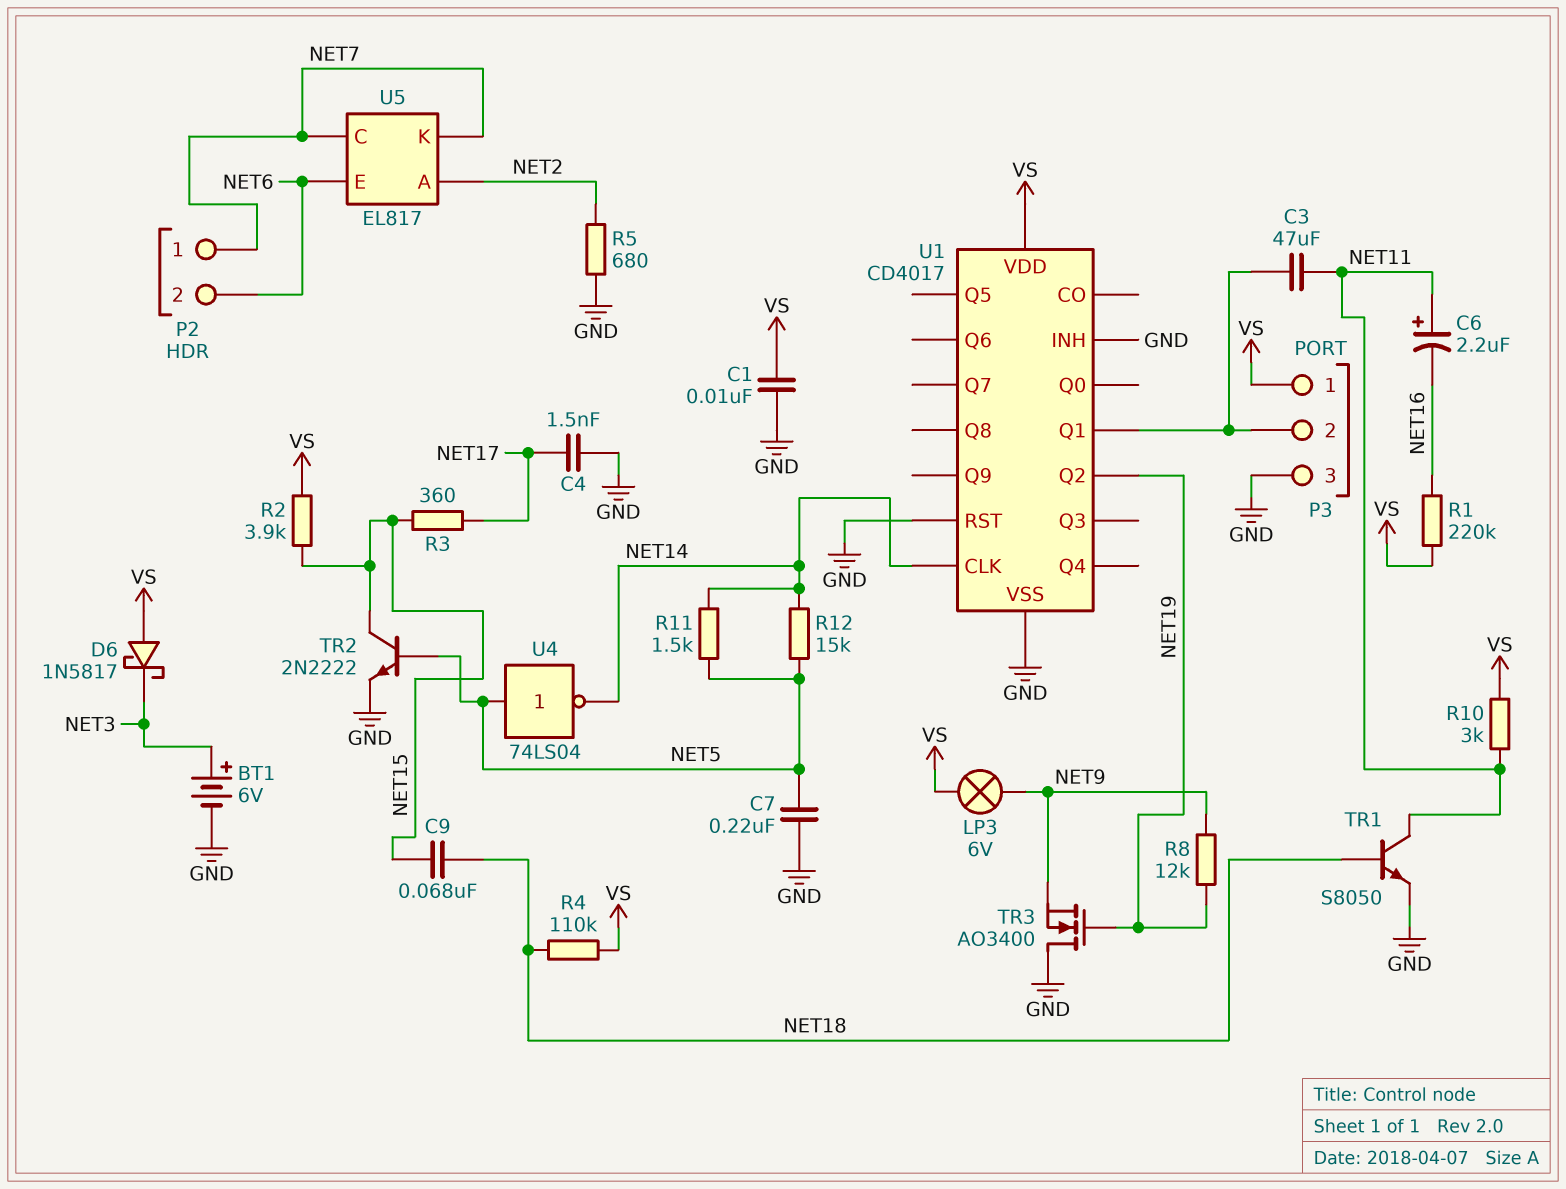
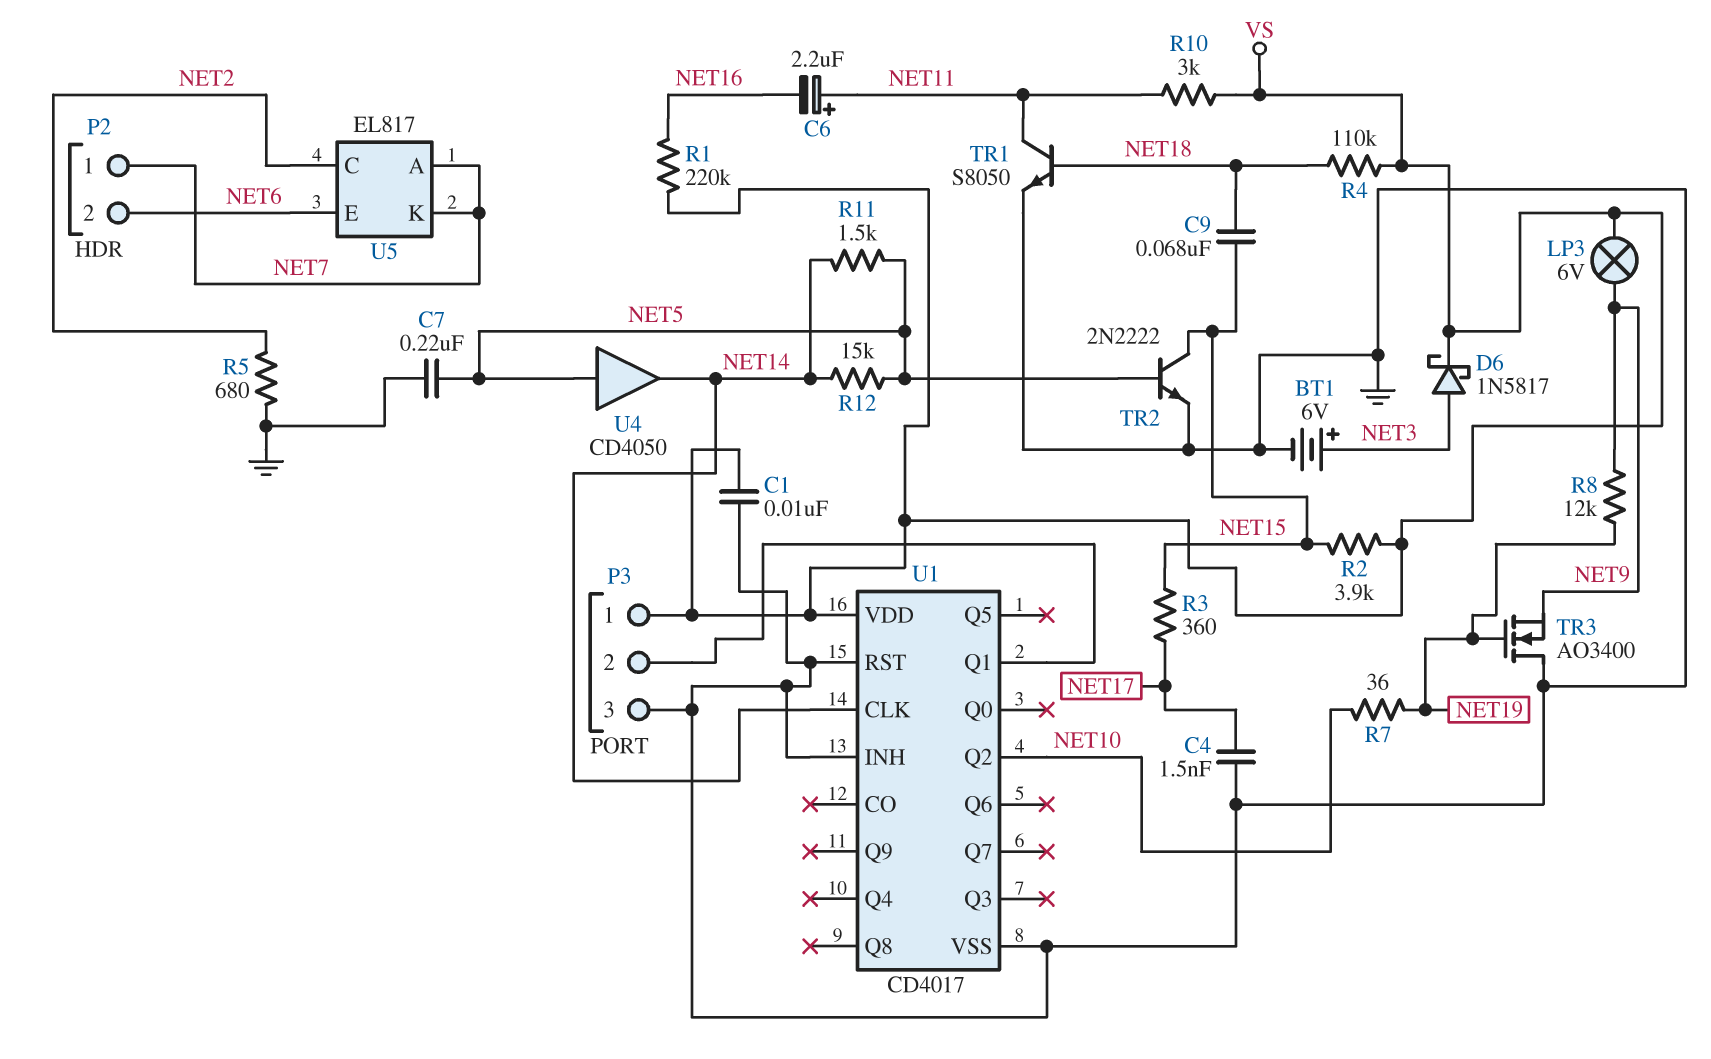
C3: 47uF (NET11, P3/2) -> none
D6: schottky 1N5817 (A VS, K NET3) -> schottky 1N5817 (A NET3, K VS)
R7: none -> 36 (NET10, NET19)
U1 pin Q2: NET19 -> NET10
U4: NOT 74LS04 (in NET5, out NET14) -> buffer CD4050 (in NET5, out NET14)
U5 pin A: NET2 -> NET7
U5 pin C: NET7 -> NET2

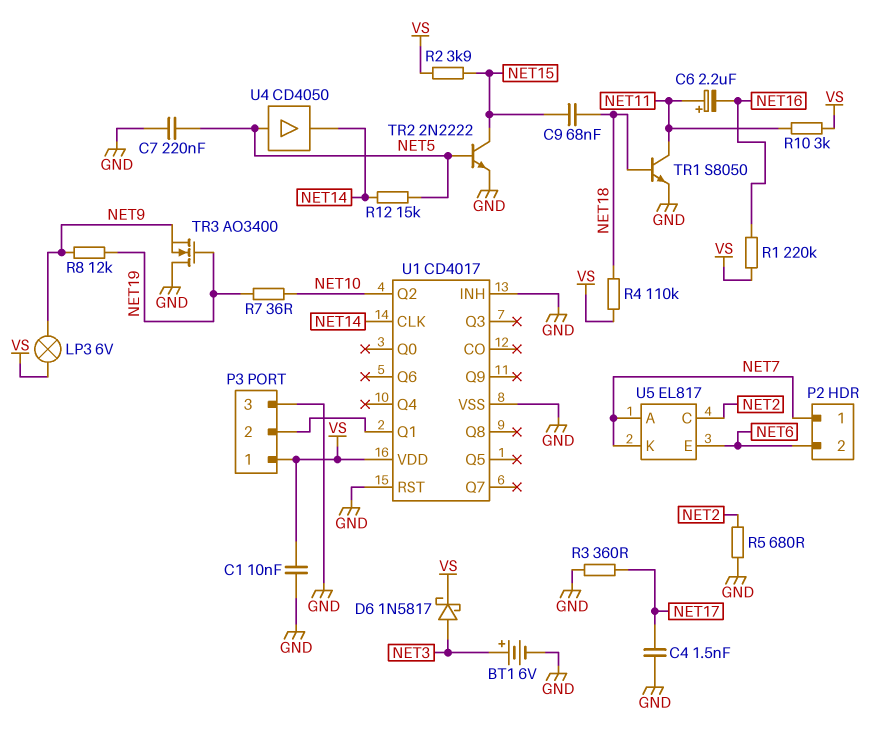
R3: 360 (NET15, NET17) -> 360 (GND, NET17)
R11: 1.5k (NET5, NET14) -> none

